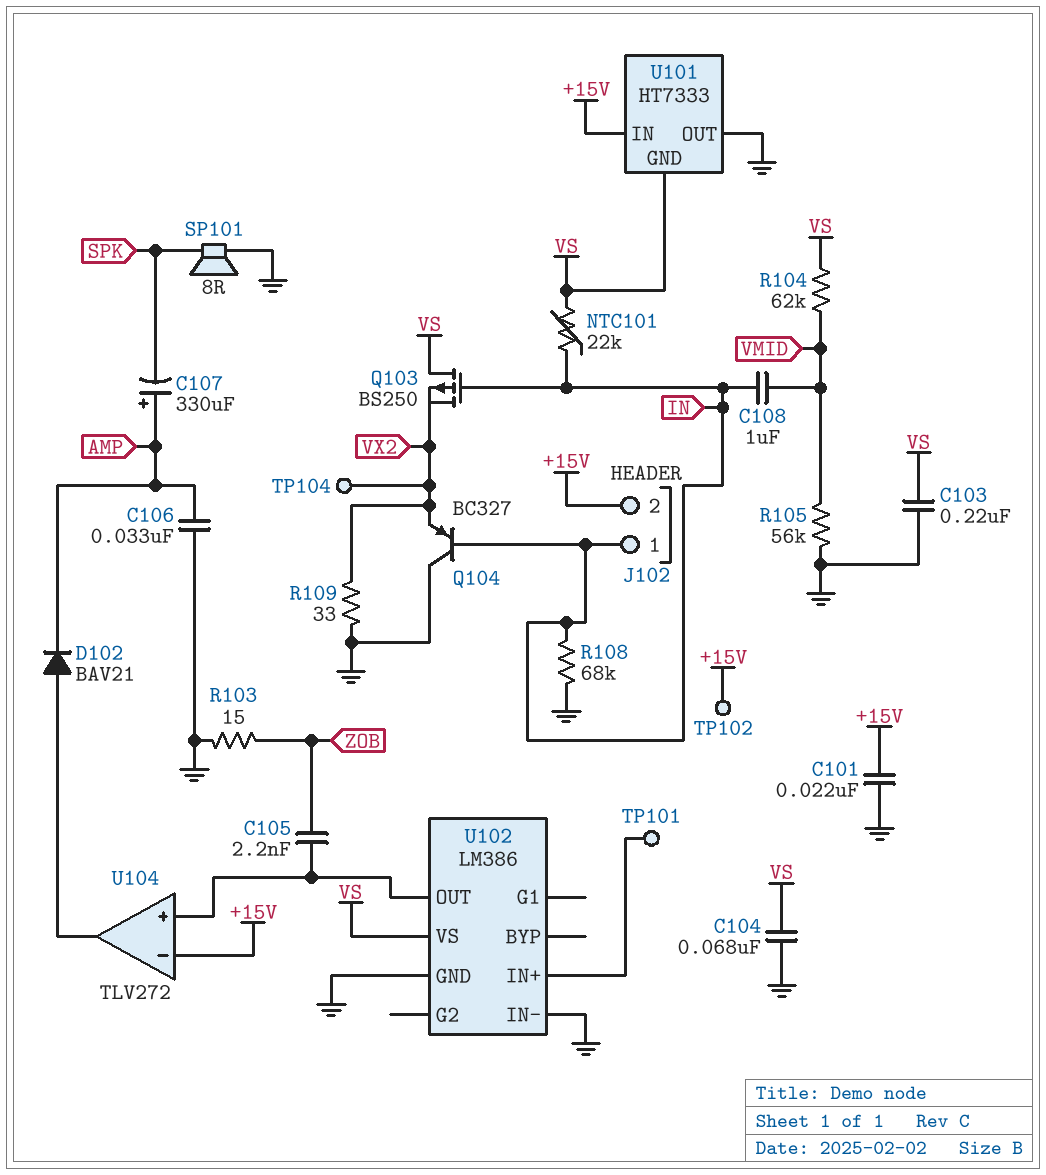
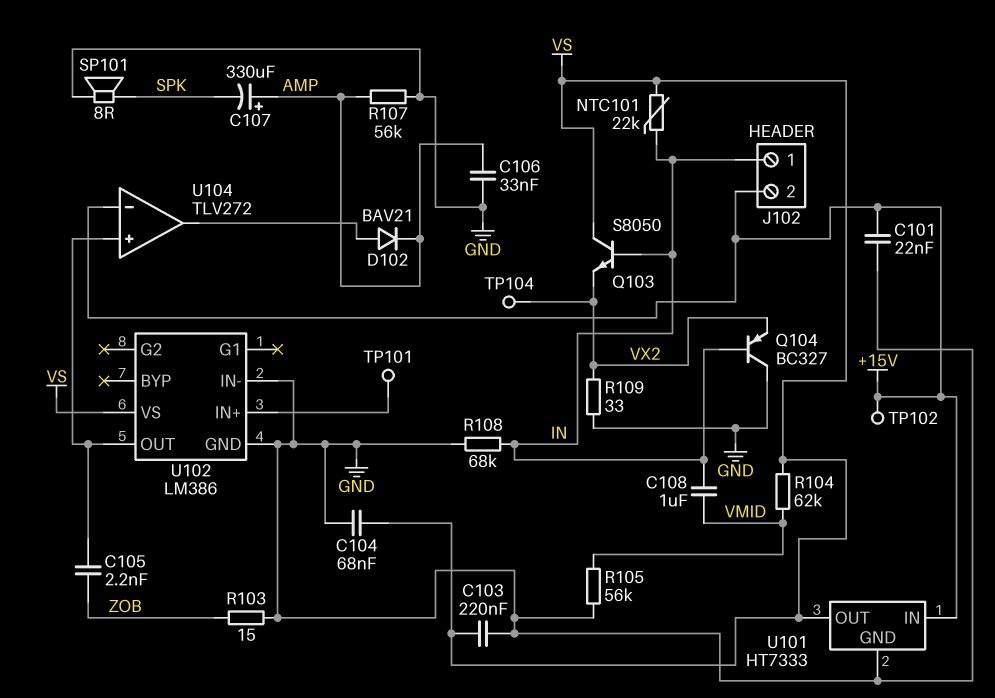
Q103: PMOS BS250 (G IN, D VS, S VX2) -> NPN S8050 (B IN, C VS, E VX2)
R107: none -> 56k (AMP, GND)
U101 pin GND: VS -> GND
U101 pin OUT: GND -> VS

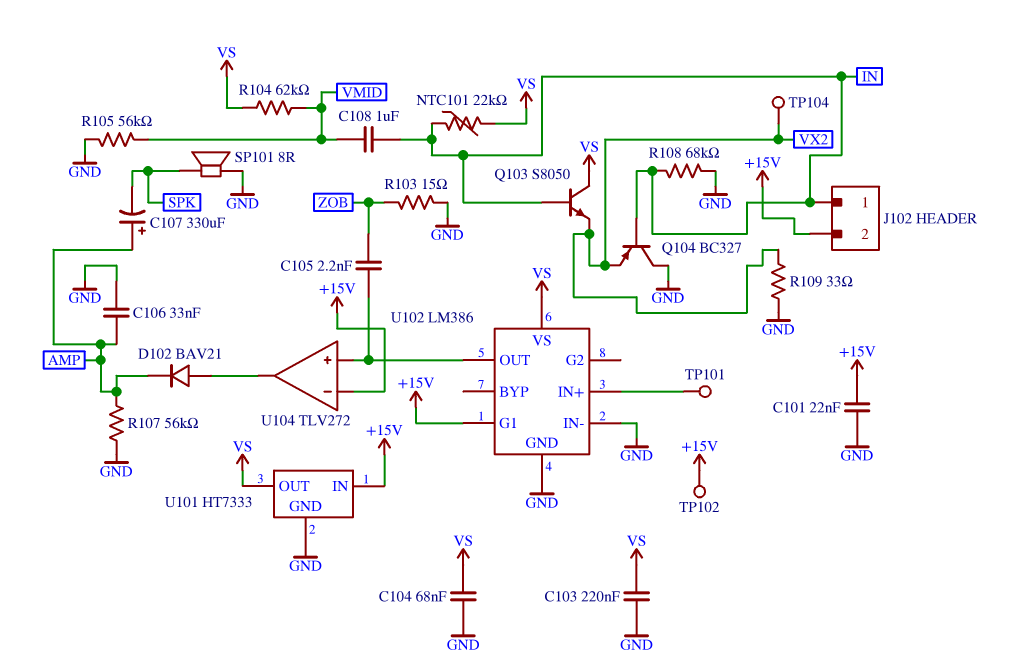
U102 pin G1: none -> +15V

